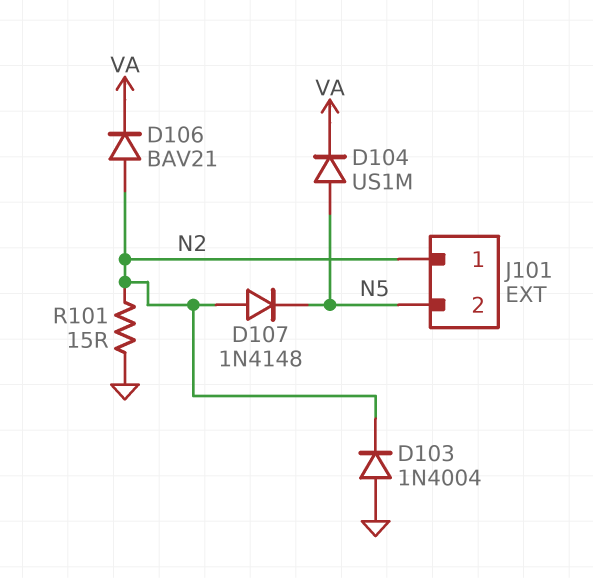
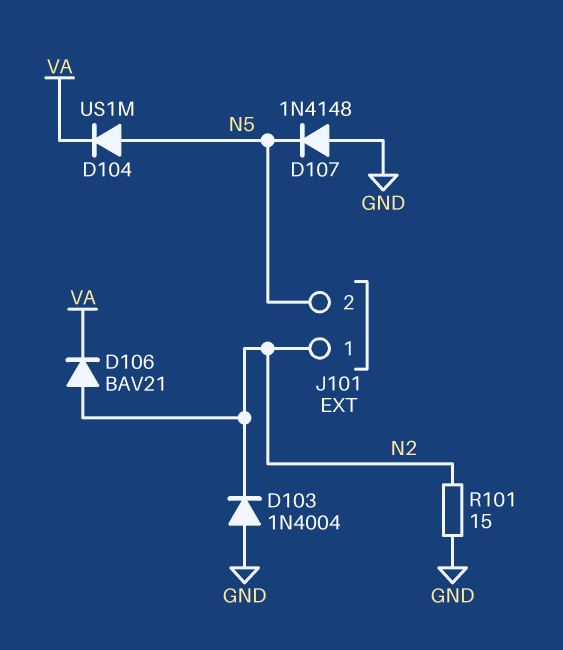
D107: diode 1N4148 (A N2, K N5) -> diode 1N4148 (A GND, K N5)

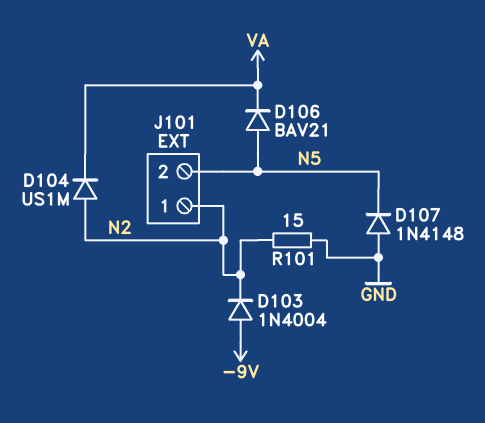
D103: diode 1N4004 (A GND, K N2) -> diode 1N4004 (A -9V, K N2)
D104: diode US1M (A N5, K VA) -> diode US1M (A N2, K VA)
D106: diode BAV21 (A N2, K VA) -> diode BAV21 (A N5, K VA)

